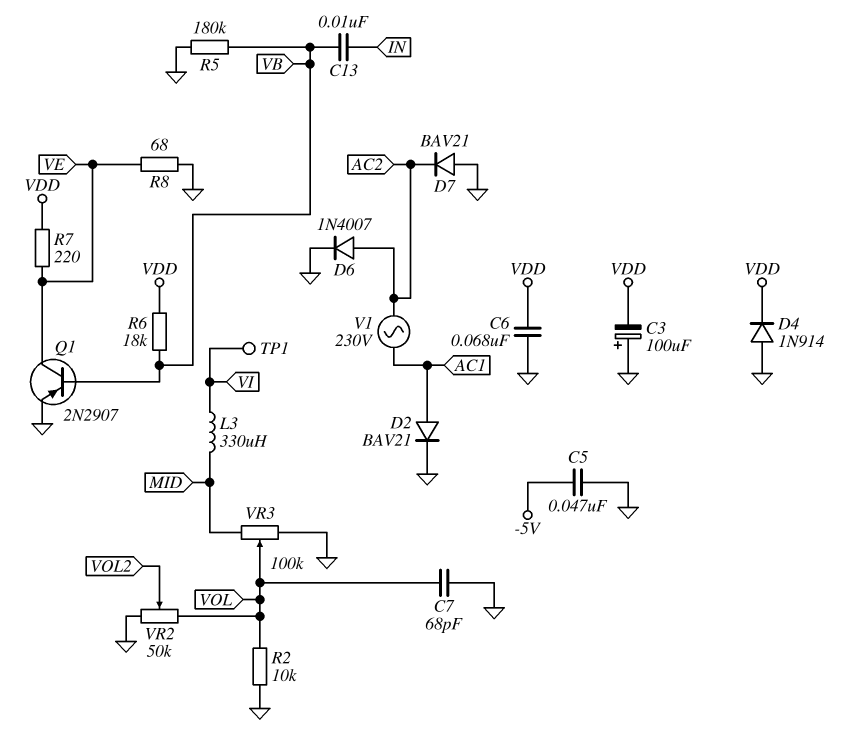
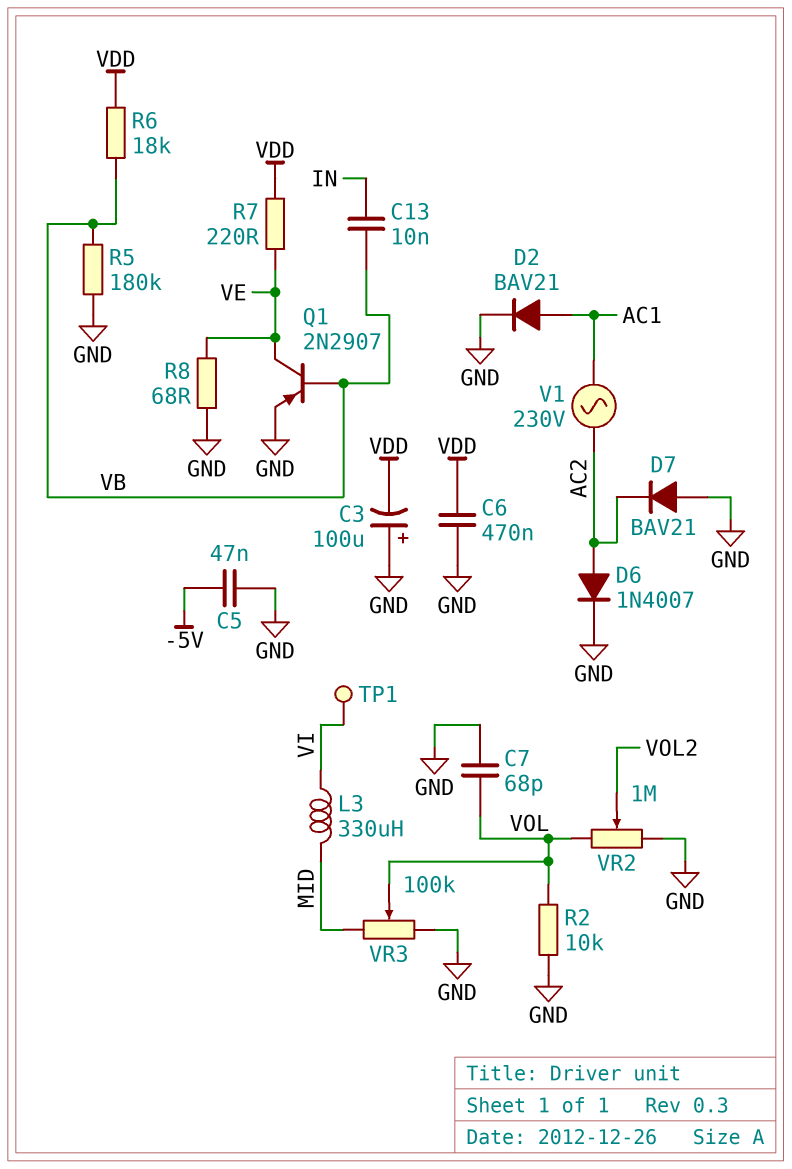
C6: 68nF (GND, VDD) -> 470nF (GND, VDD)
D4: diode 1N914 (A GND, K VDD) -> none
VR2: 50k (GND, VOL, wiper VOL2) -> 1M (GND, VOL, wiper VOL2)

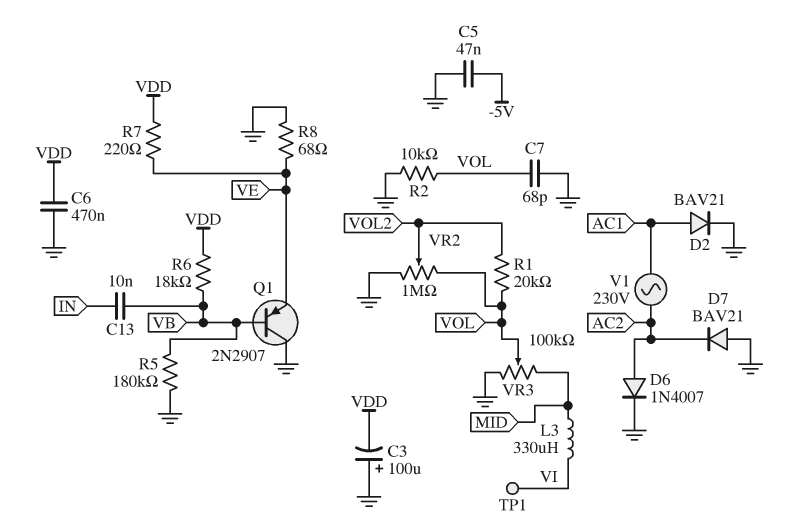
Q1: PNP 2N2907 (B VB, C VE, E GND) -> PNP 2N2907 (B VB, C GND, E VE)
R1: none -> 20k (VOL, VOL2)

